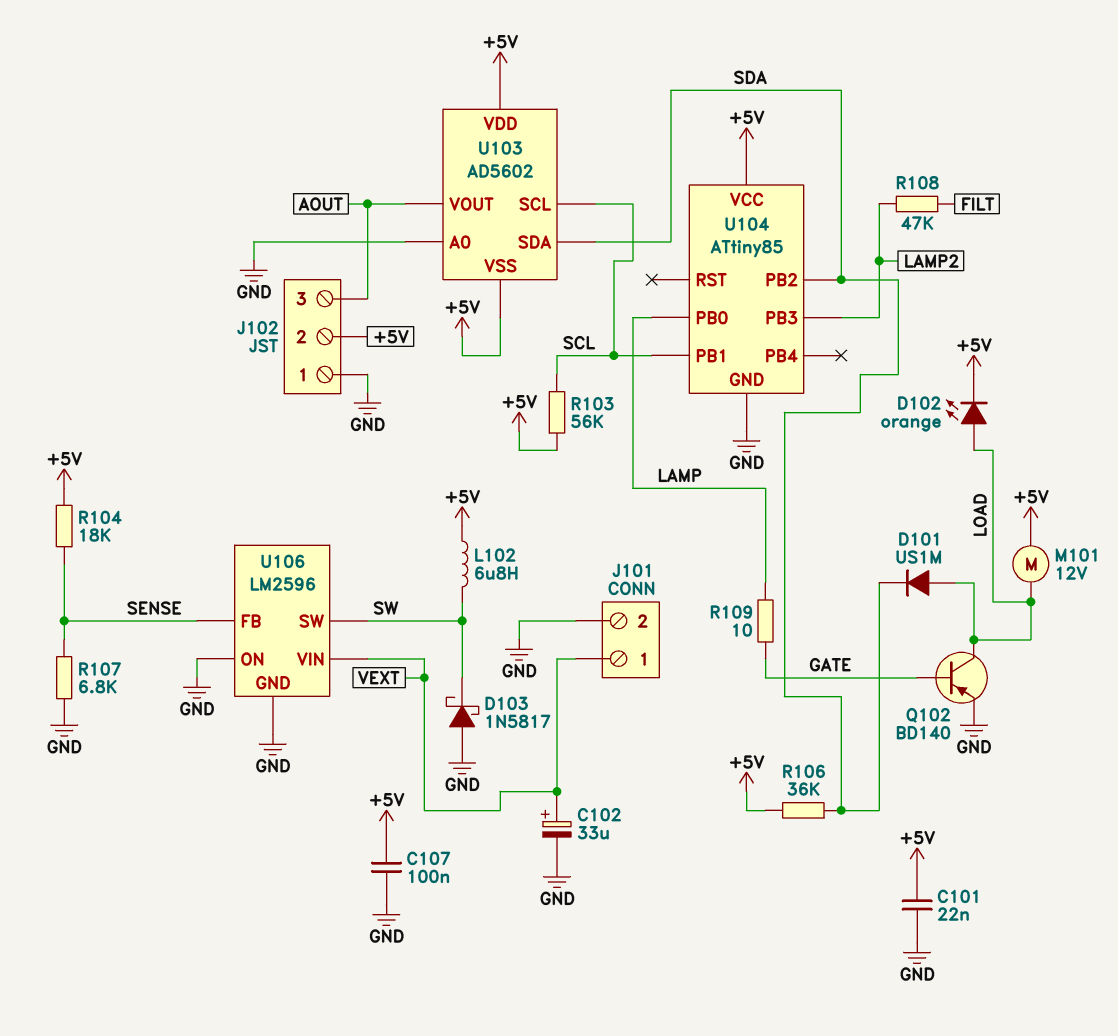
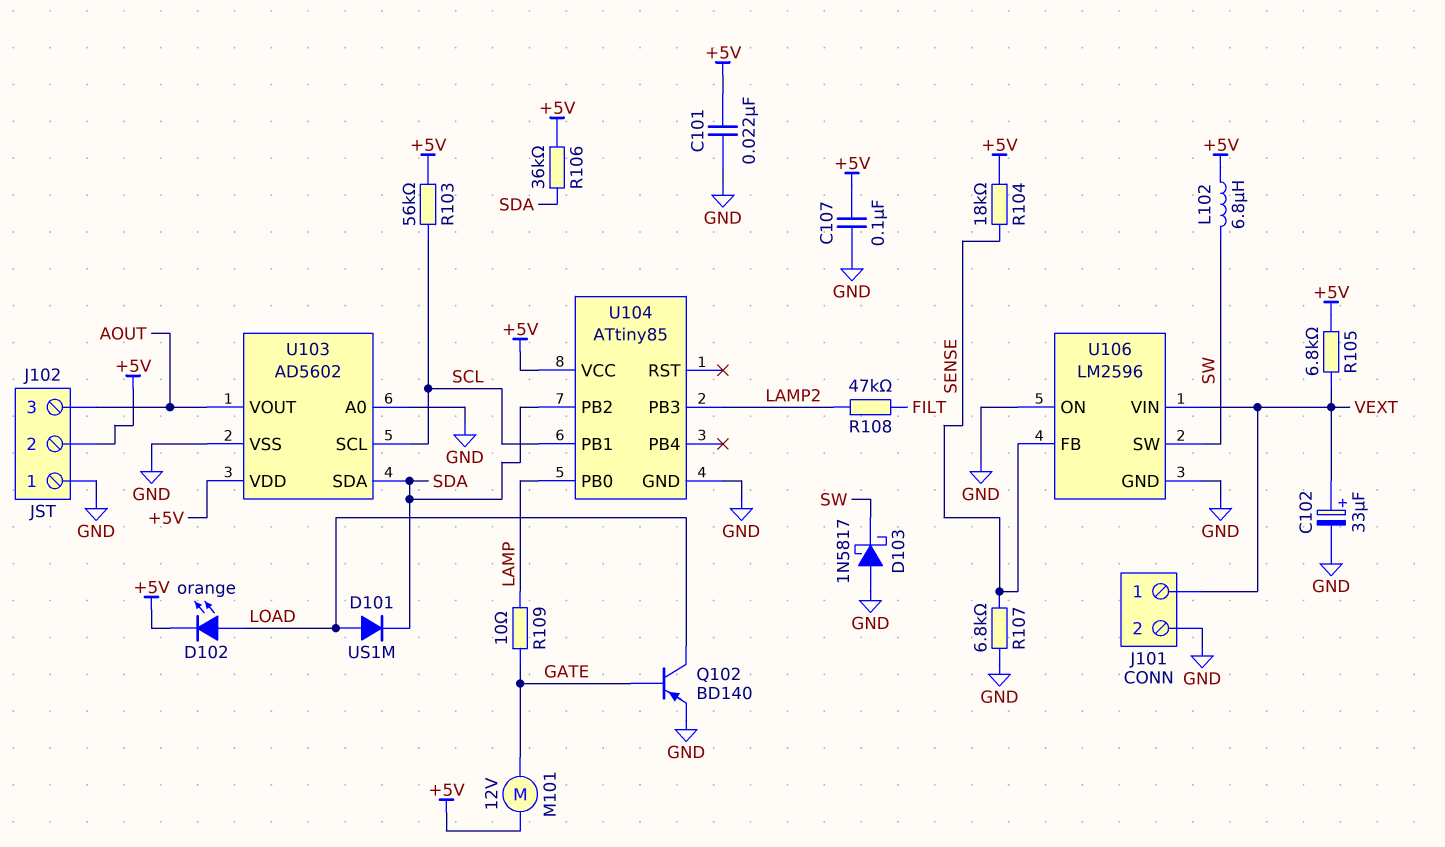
M101: motor 12V (+5V, LOAD) -> motor 12V (+5V, GATE)
R105: none -> 6.8k (+5V, VEXT)
U103 pin VSS: +5V -> GND

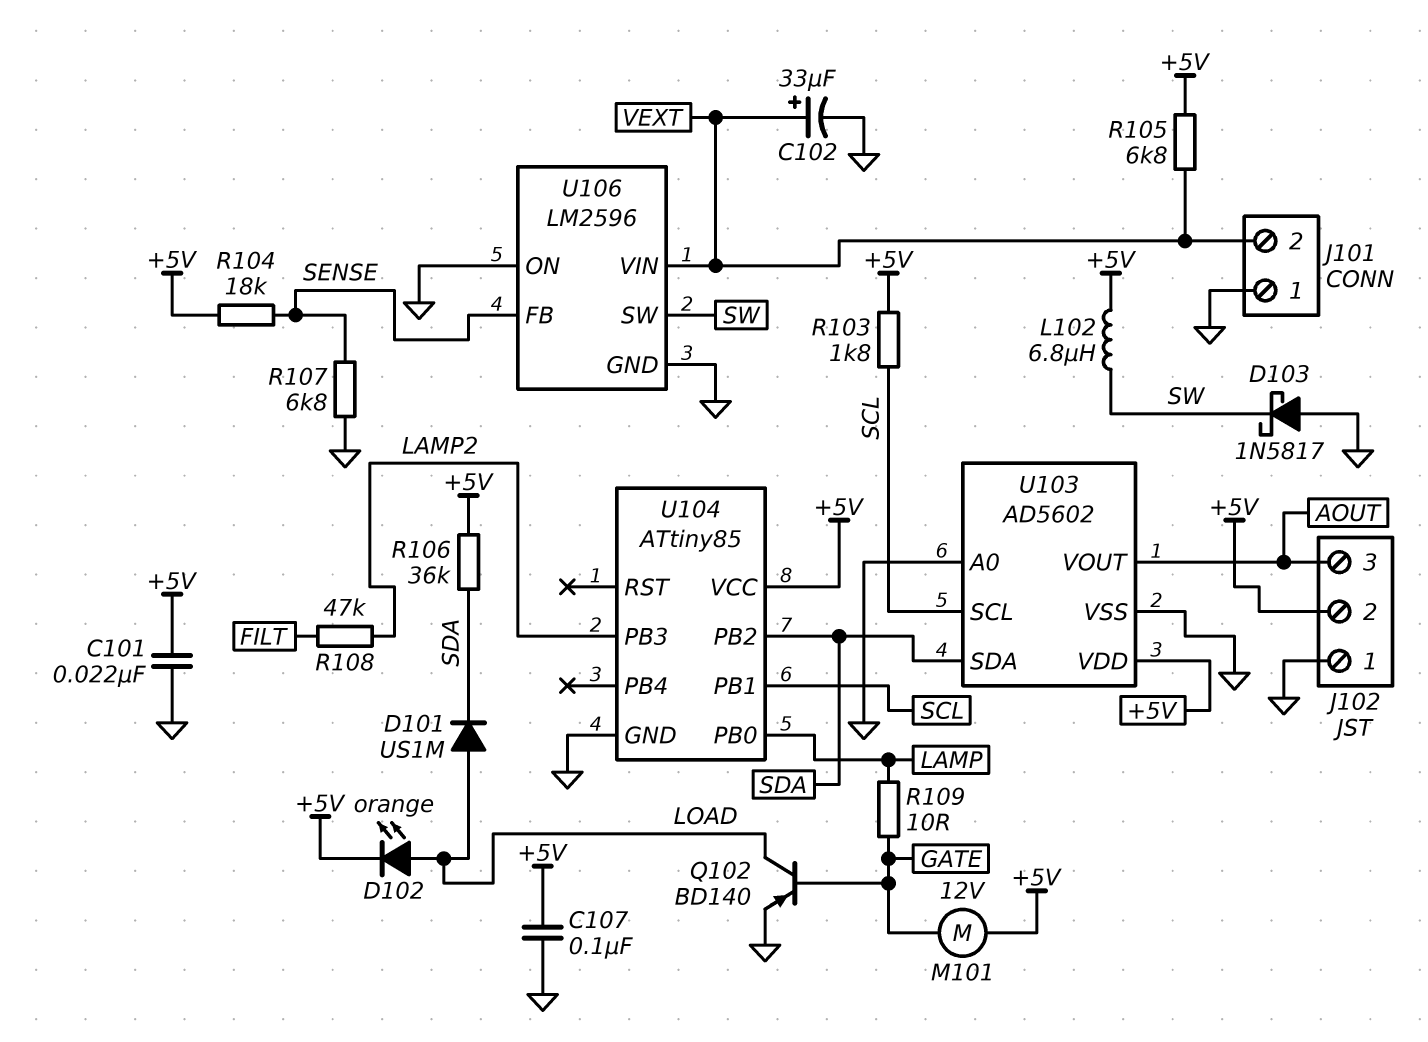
J101 pin 1: VEXT -> GND
J101 pin 2: GND -> VEXT
R103: 56k (+5V, SCL) -> 1.8k (+5V, SCL)

